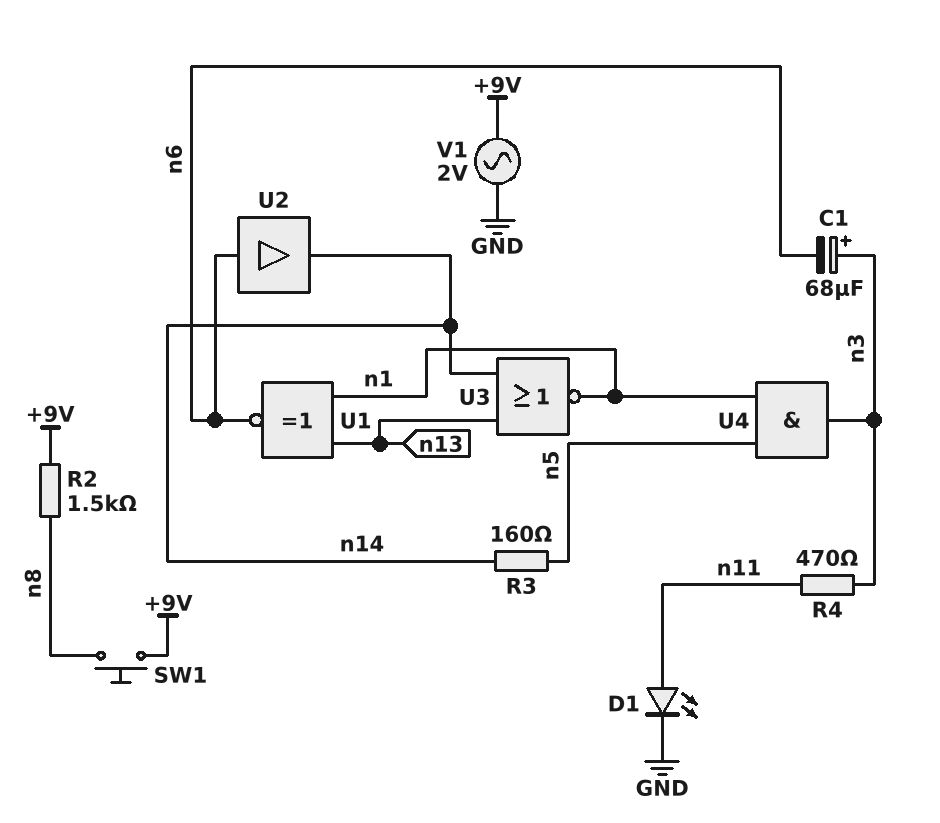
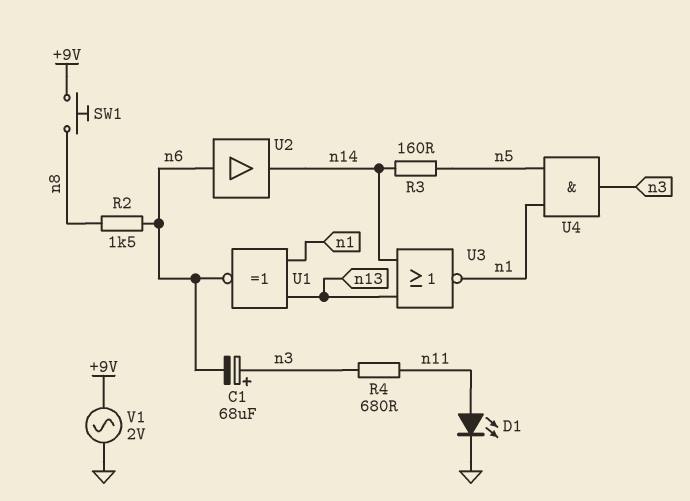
R2: 1.5k (+9V, n8) -> 1.5k (n6, n8)
R4: 470 (n3, n11) -> 680 (n3, n11)

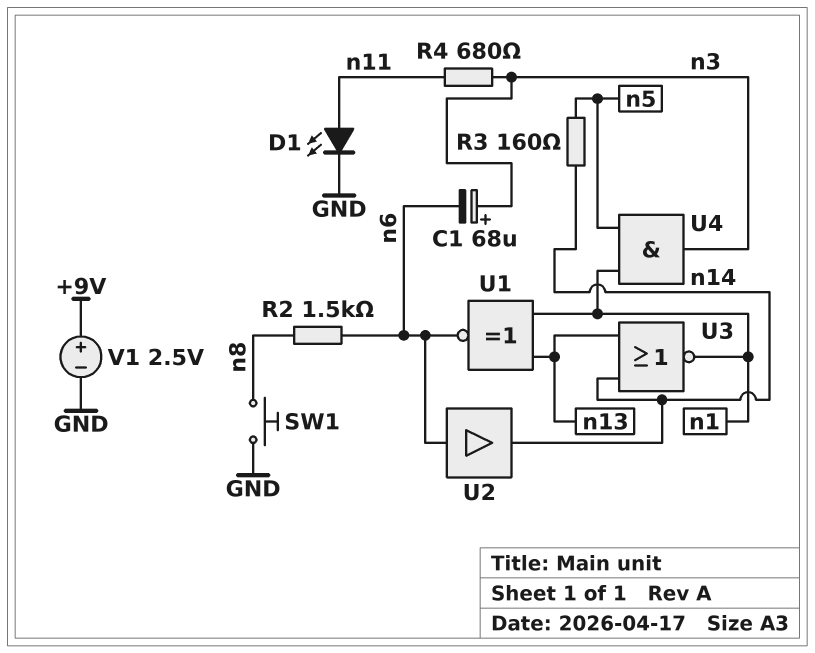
SW1: button (+9V, n8) -> button (GND, n8)
V1: AC 2V (+9V, GND) -> 2.5V (plus +9V, minus GND)

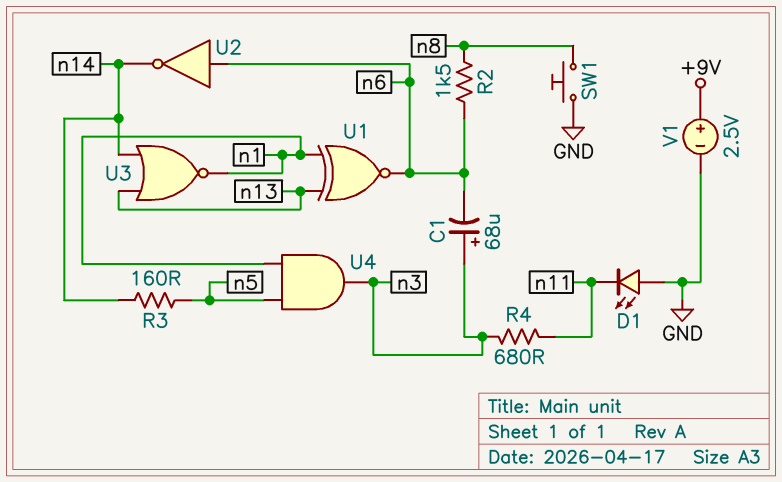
D1: LED (A n11, K GND) -> LED (A GND, K n11)
U2: buffer (in n6, out n14) -> NOT (in n6, out n14)

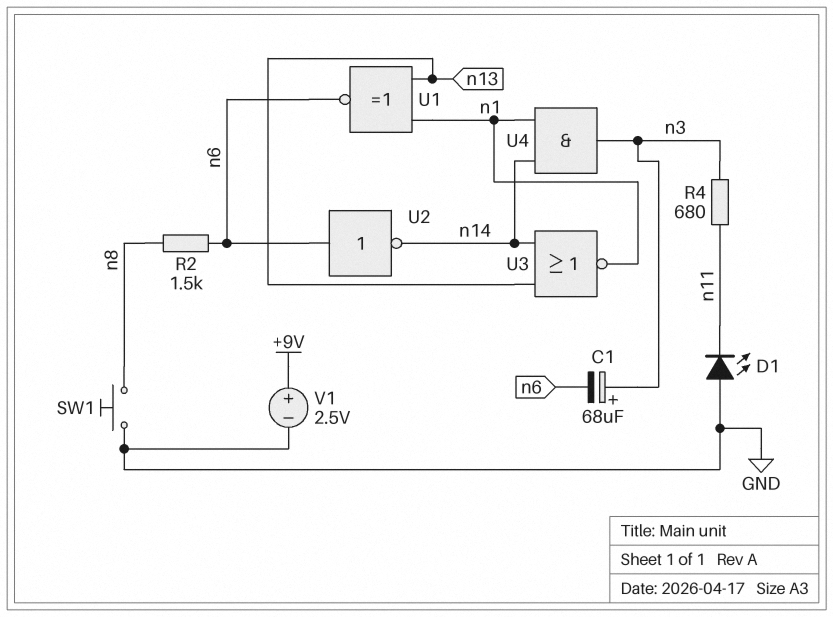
R3: 160 (n5, n14) -> none
U4: AND (in n1, in n5, out n3) -> AND (in n1, in n14, out n3)

